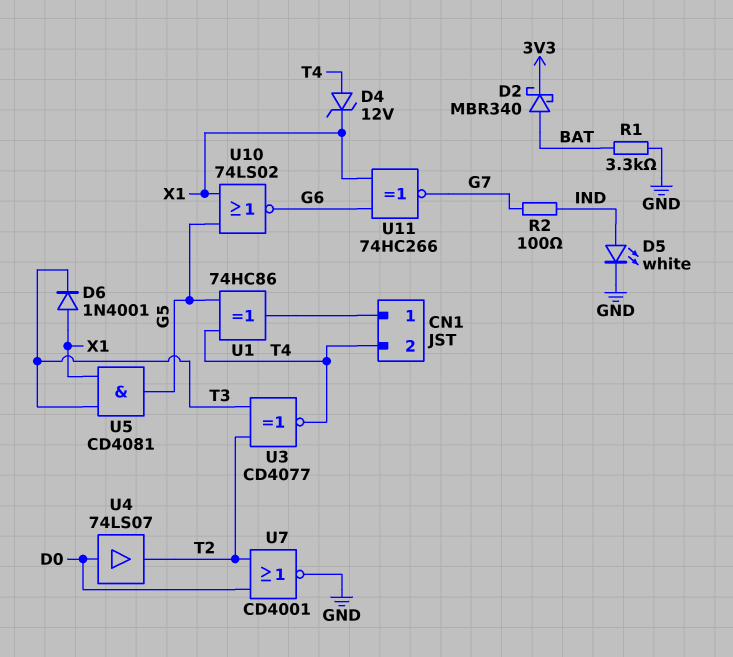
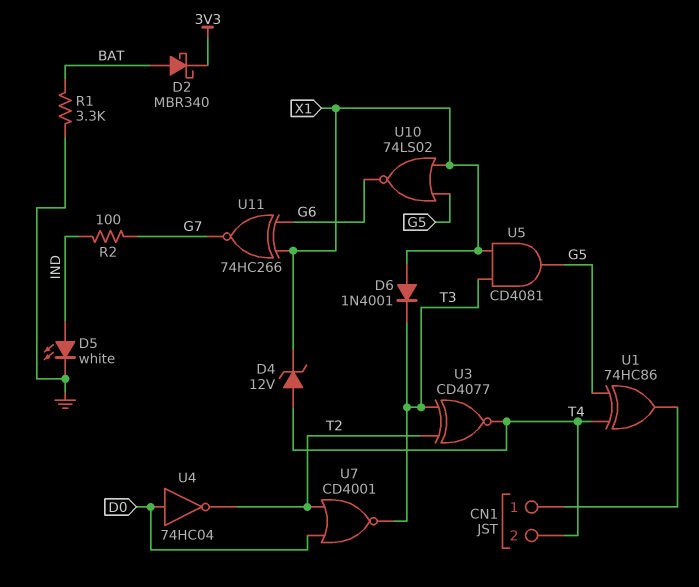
U4: buffer 74LS07 (in D0, out T2) -> NOT 74HC04 (in D0, out T2)
U7: NOR CD4001 (in D0, in T2, out GND) -> NOR CD4001 (in D0, in T2, out T3)

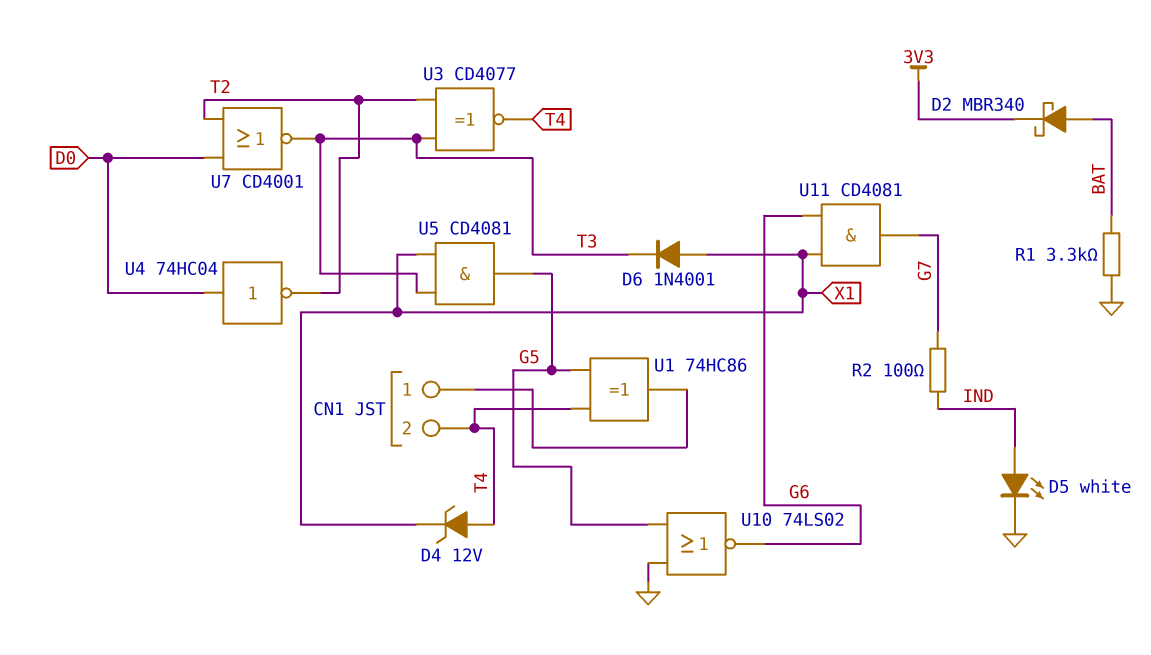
U10: NOR 74LS02 (in G5, in X1, out G6) -> NOR 74LS02 (in G5, in GND, out G6)
U11: XNOR 74HC266 (in G6, in X1, out G7) -> AND CD4081 (in G6, in X1, out G7)

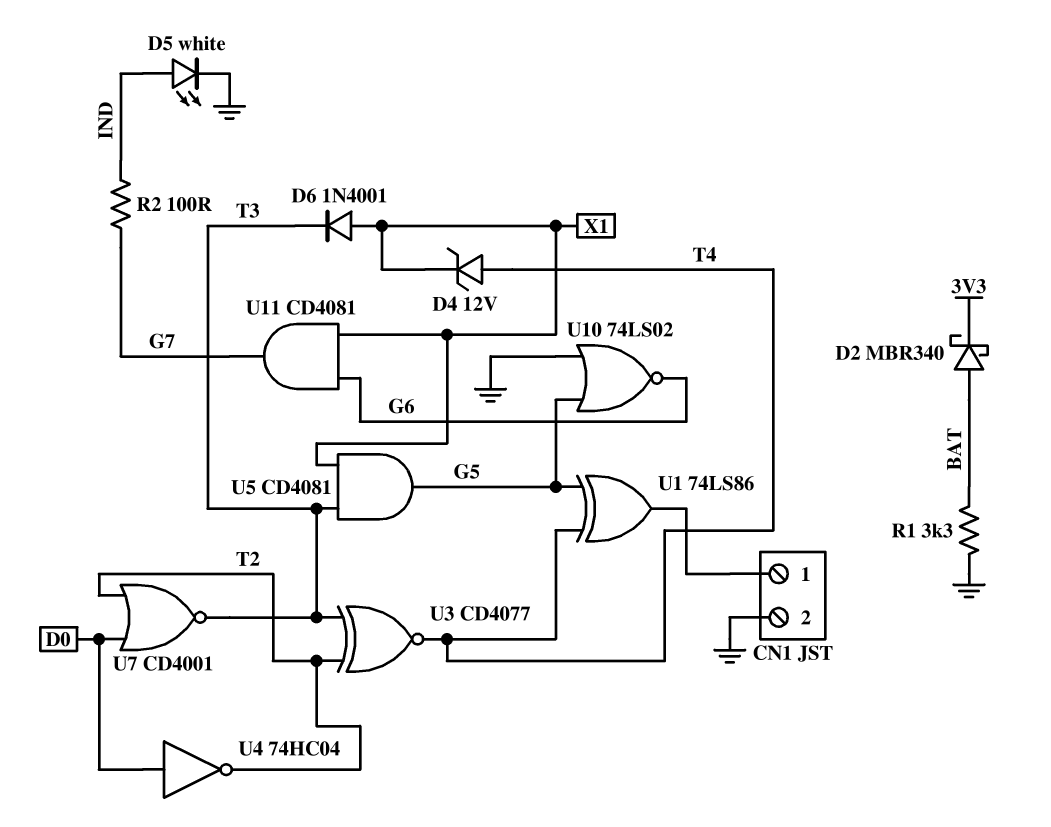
CN1 pin 2: T4 -> GND
U1: XOR 74HC86 (in G5, in T4, out CN1/1) -> XOR 74LS86 (in G5, in T4, out CN1/1)

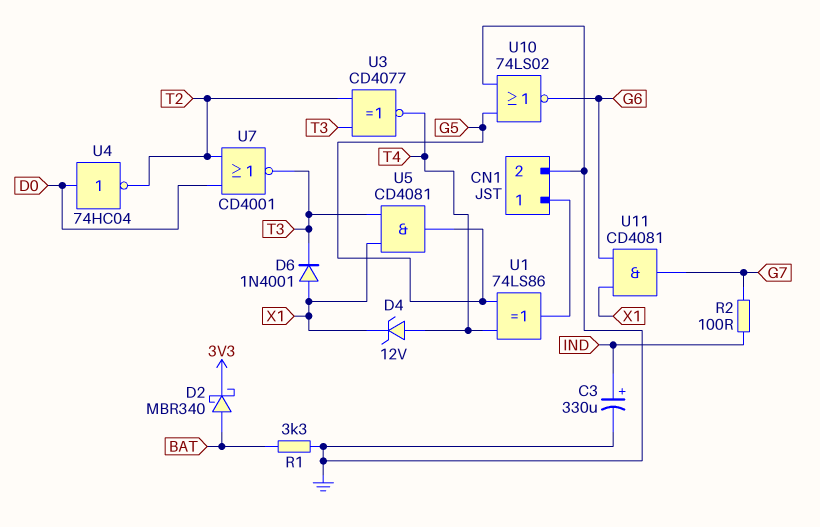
C3: none -> 330uF (plus IND, minus GND)
D5: LED white (A IND, K GND) -> none

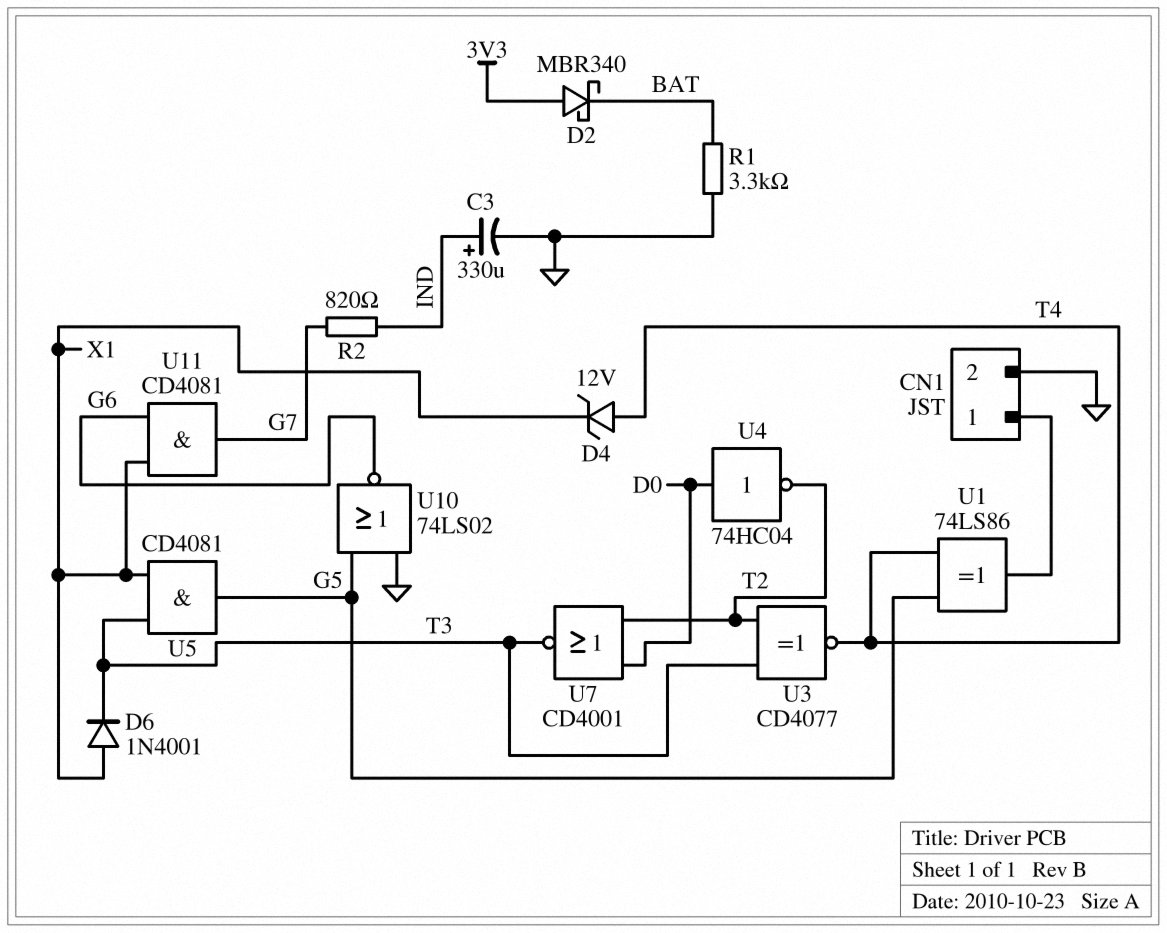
D2: schottky MBR340 (A BAT, K 3V3) -> schottky MBR340 (A 3V3, K BAT)
R2: 100 (G7, IND) -> 820 (G7, IND)

